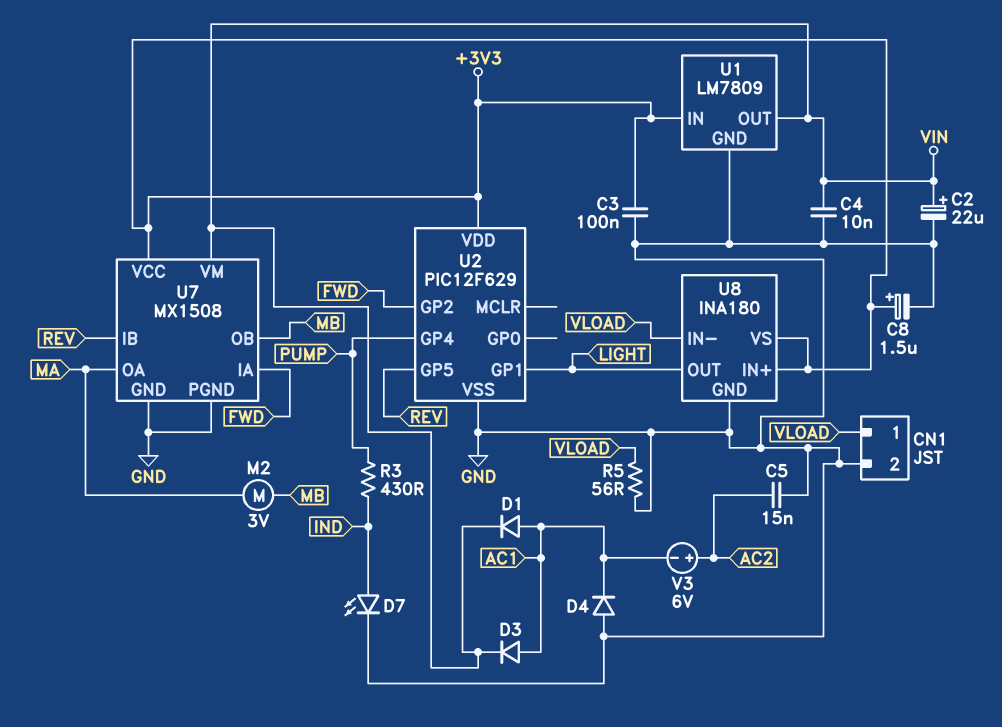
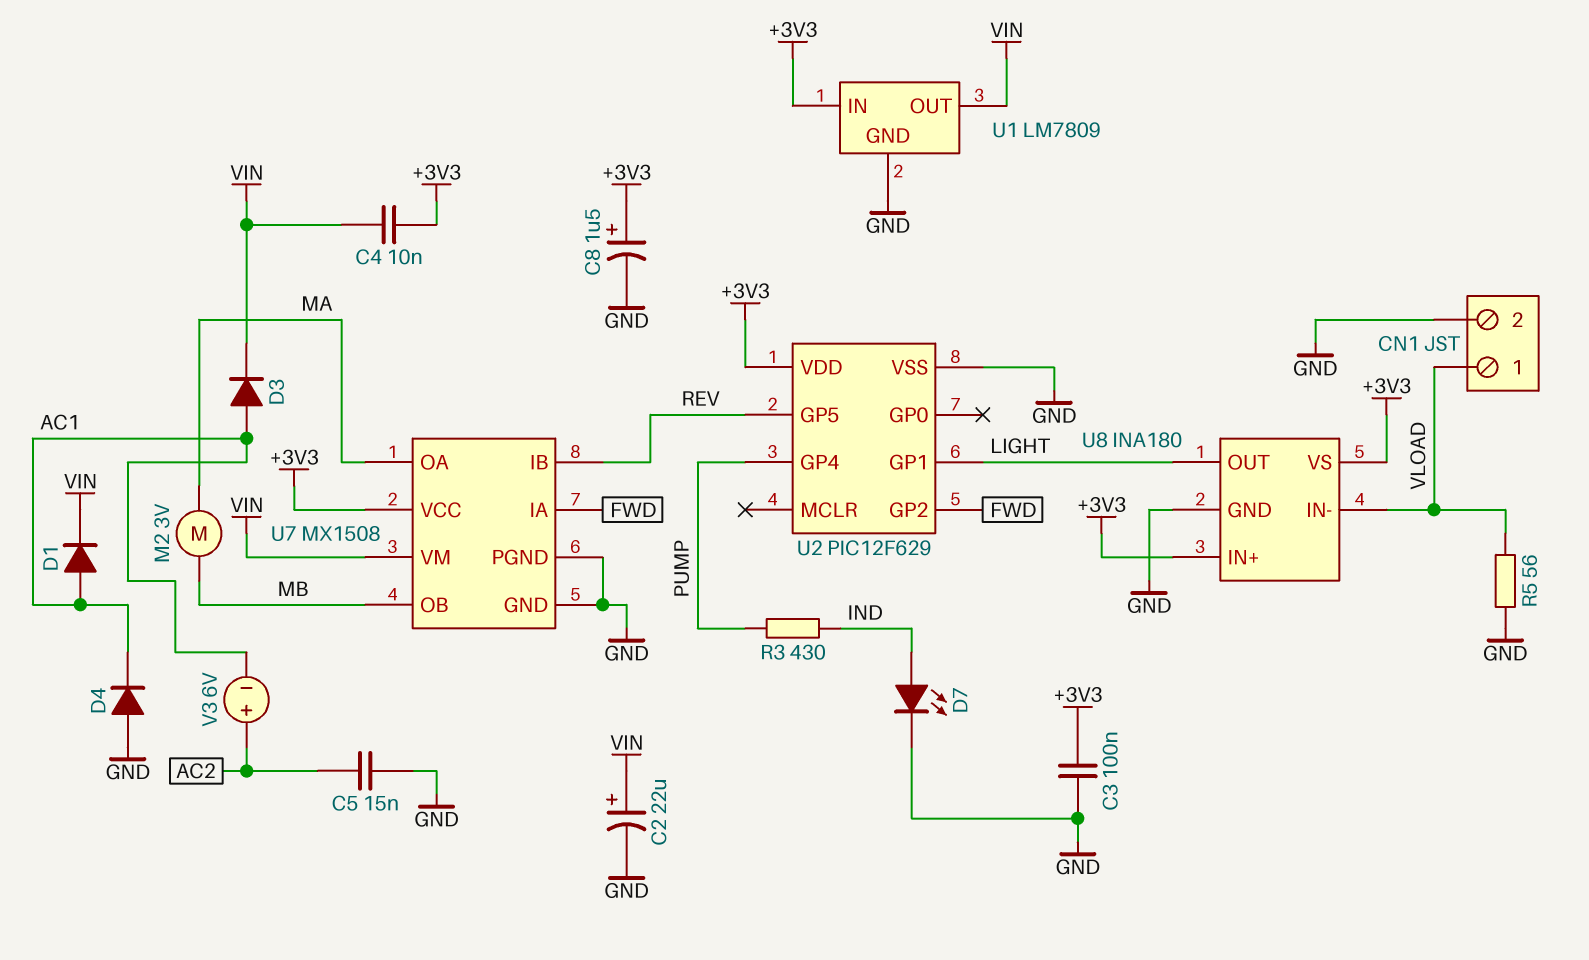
C4: 10nF (GND, VIN) -> 10nF (+3V3, VIN)

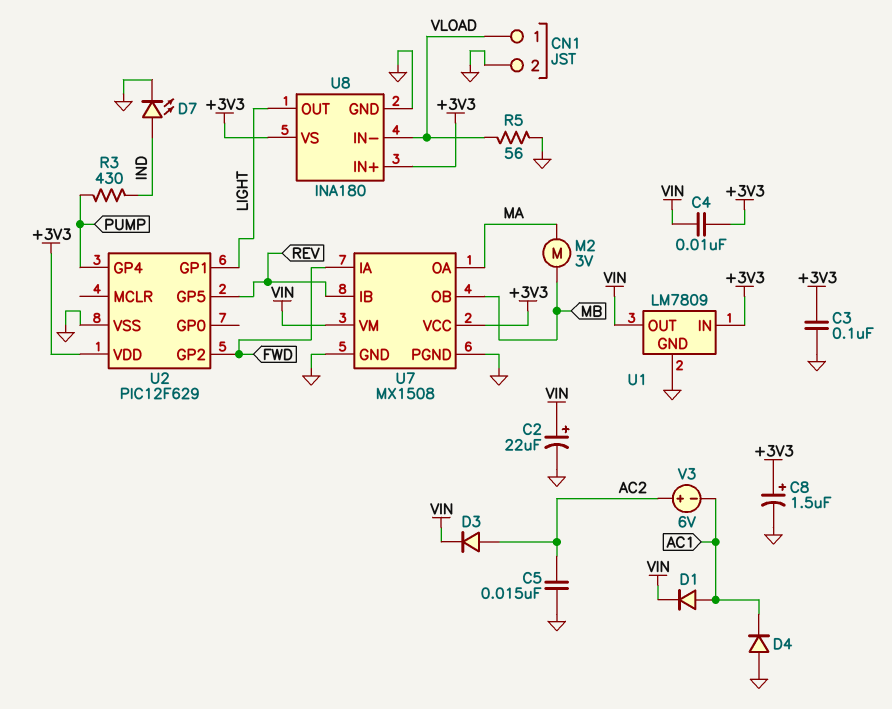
D3: diode (A AC1, K VIN) -> diode (A AC2, K VIN)

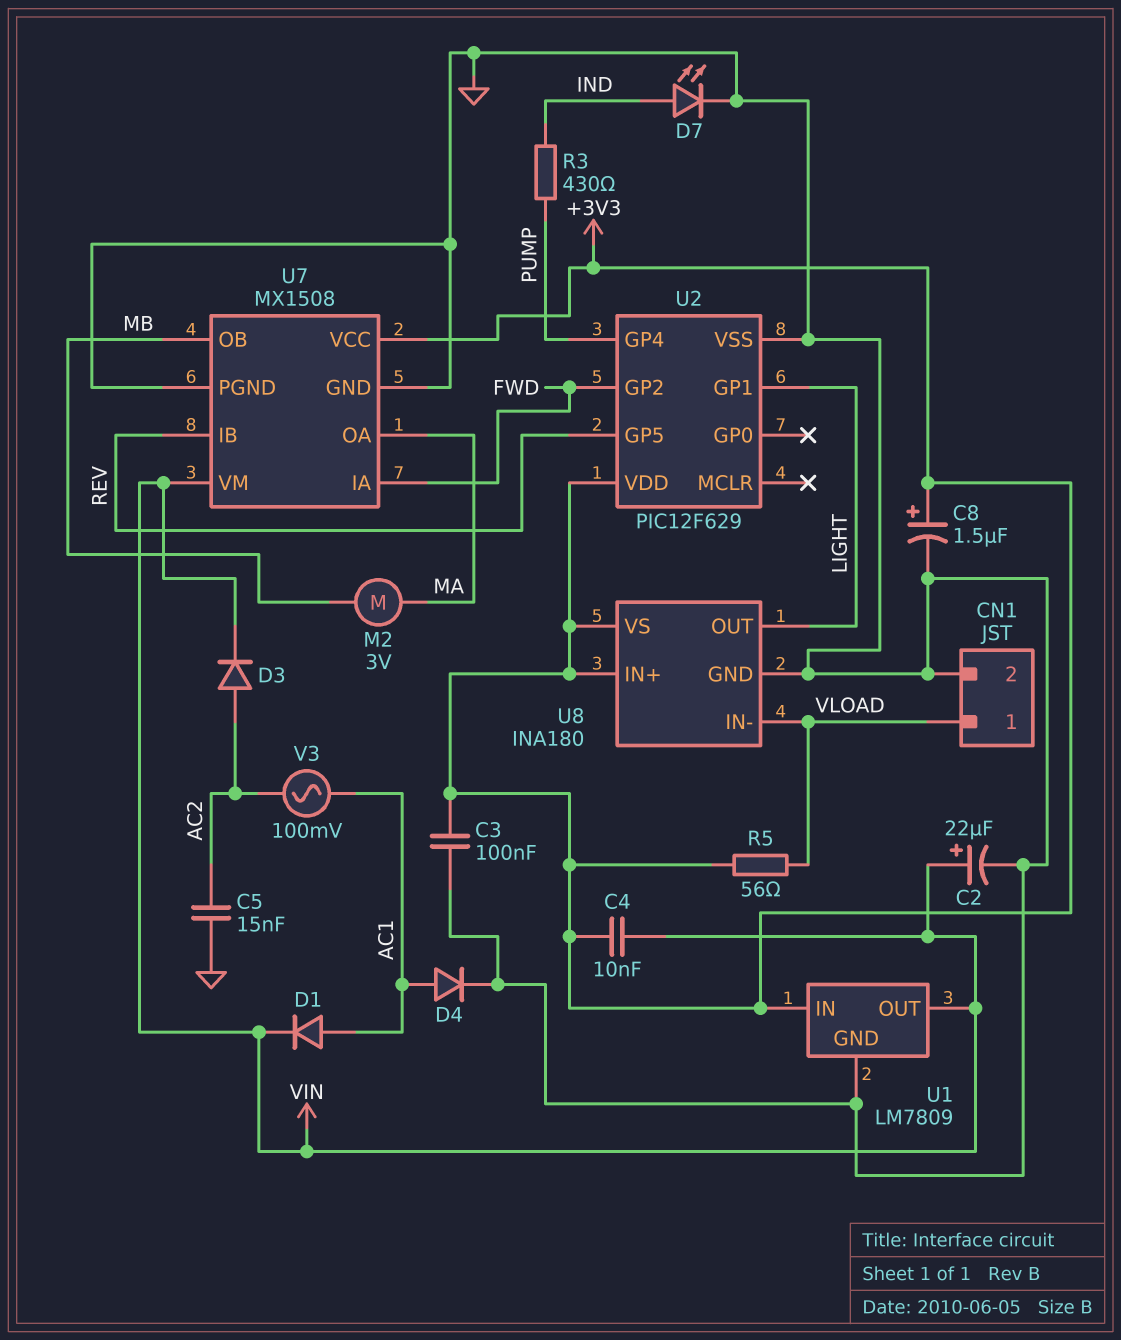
D4: diode (A GND, K AC1) -> diode (A AC1, K GND)
R5: 56 (GND, VLOAD) -> 56 (+3V3, VLOAD)
V3: 6V (plus AC2, minus AC1) -> AC 100mV (AC1, AC2)

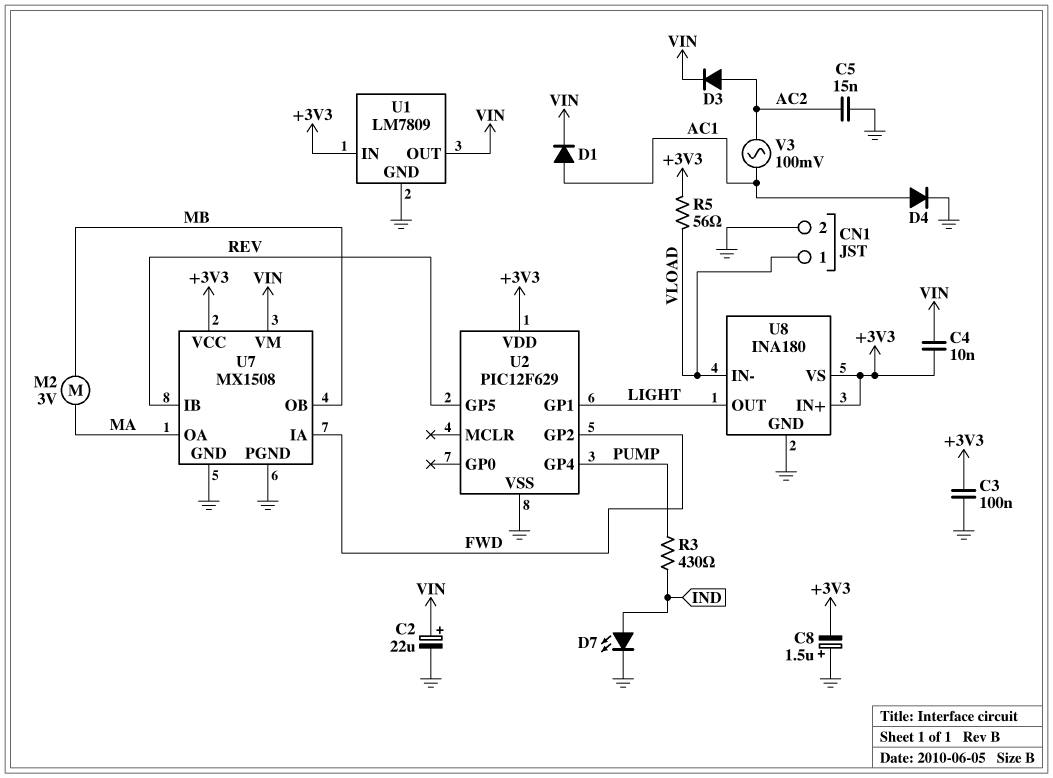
C8: 1.5uF (plus +3V3, minus GND) -> 1.5uF (plus GND, minus +3V3)

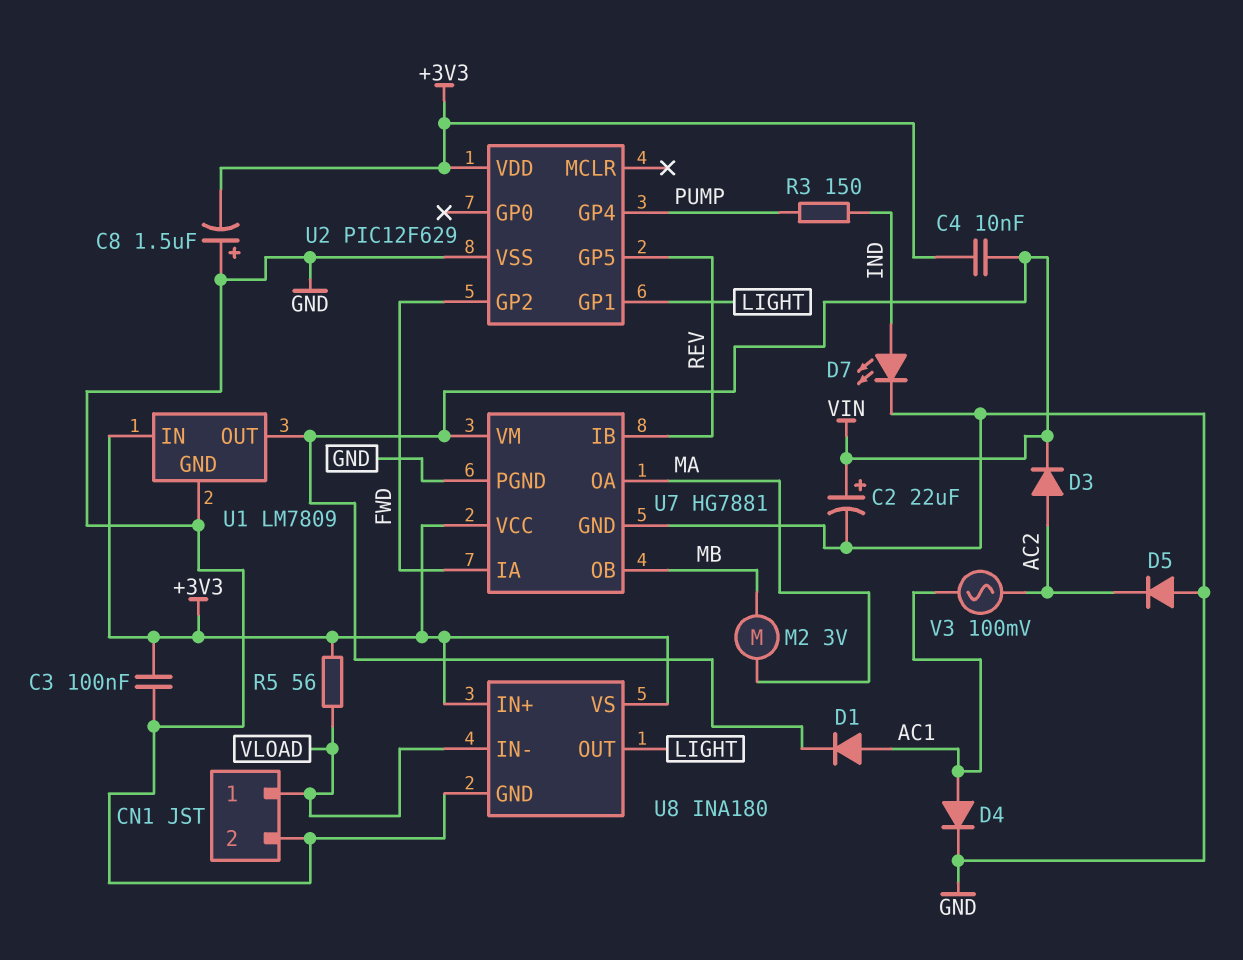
C5: 15nF (AC2, GND) -> none
D5: none -> diode (A GND, K AC2)
R3: 430 (IND, PUMP) -> 150 (IND, PUMP)
U7: MX1508 -> HG7881

